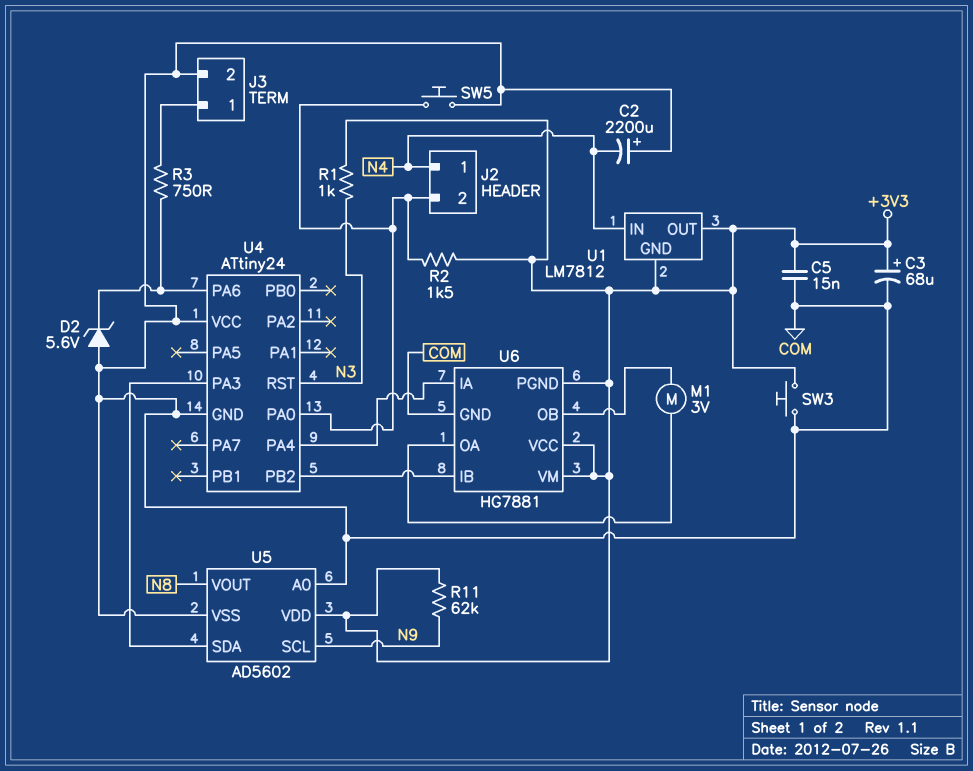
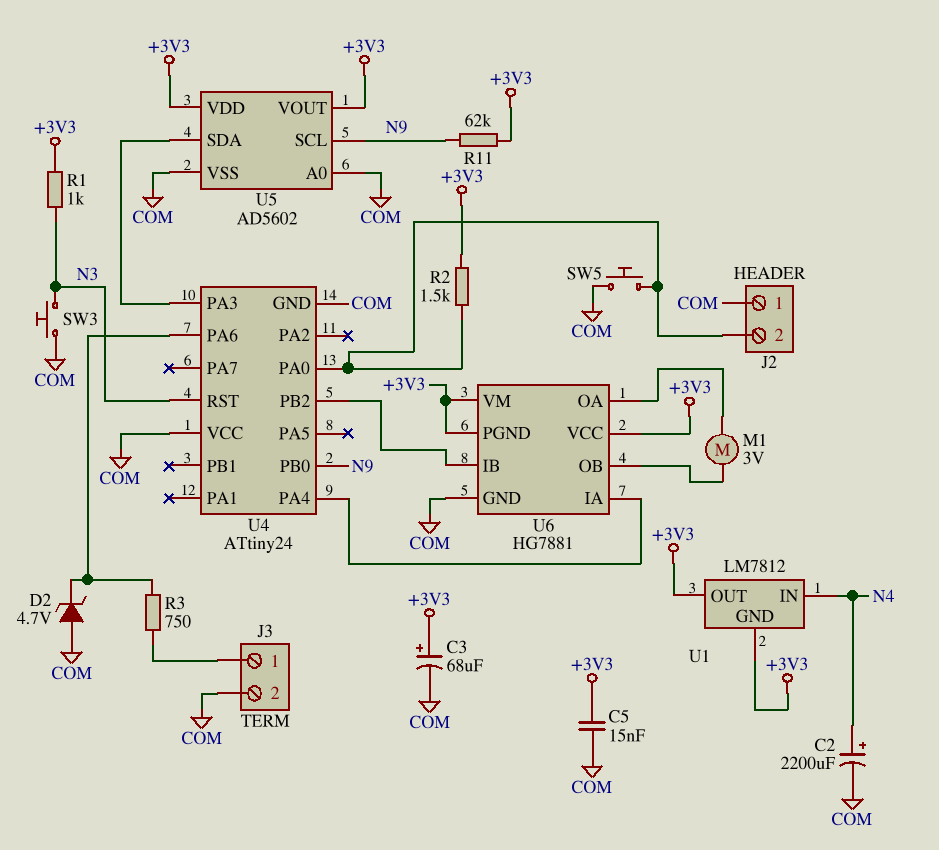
C2: 2200uF (plus COM, minus N4) -> 2200uF (plus N4, minus COM)
D2: zener 5.6V (A COM, K U4/PA6) -> zener 4.7V (A COM, K U4/PA6)
J2 pin 1: N4 -> COM
SW3: button (+3V3, COM) -> button (COM, N3)
U4 pin PB0: none -> N9
U5 pin VOUT: N8 -> +3V3

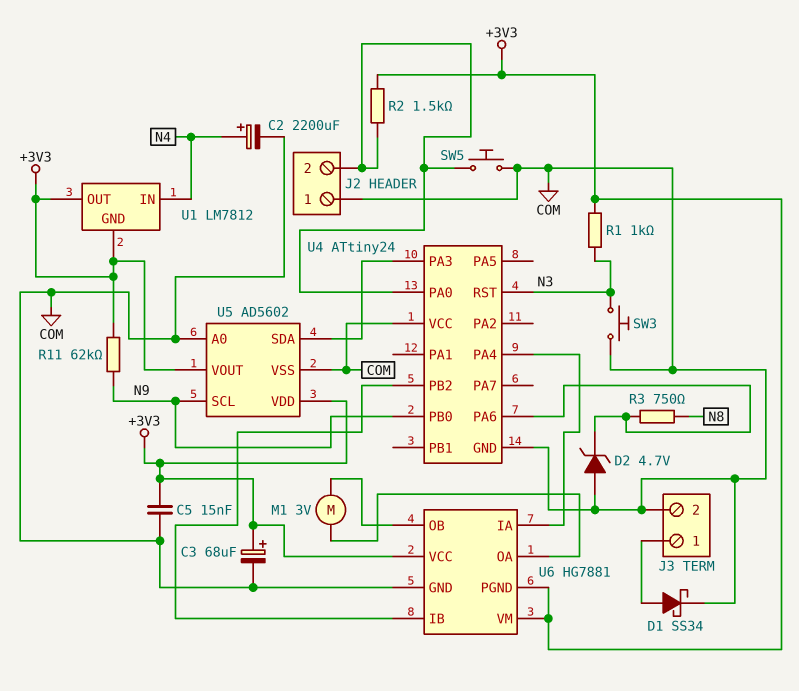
D1: none -> schottky SS34 (A J3/1, K COM)
R3: 750 (J3/1, U4/PA6) -> 750 (N8, U4/PA6)

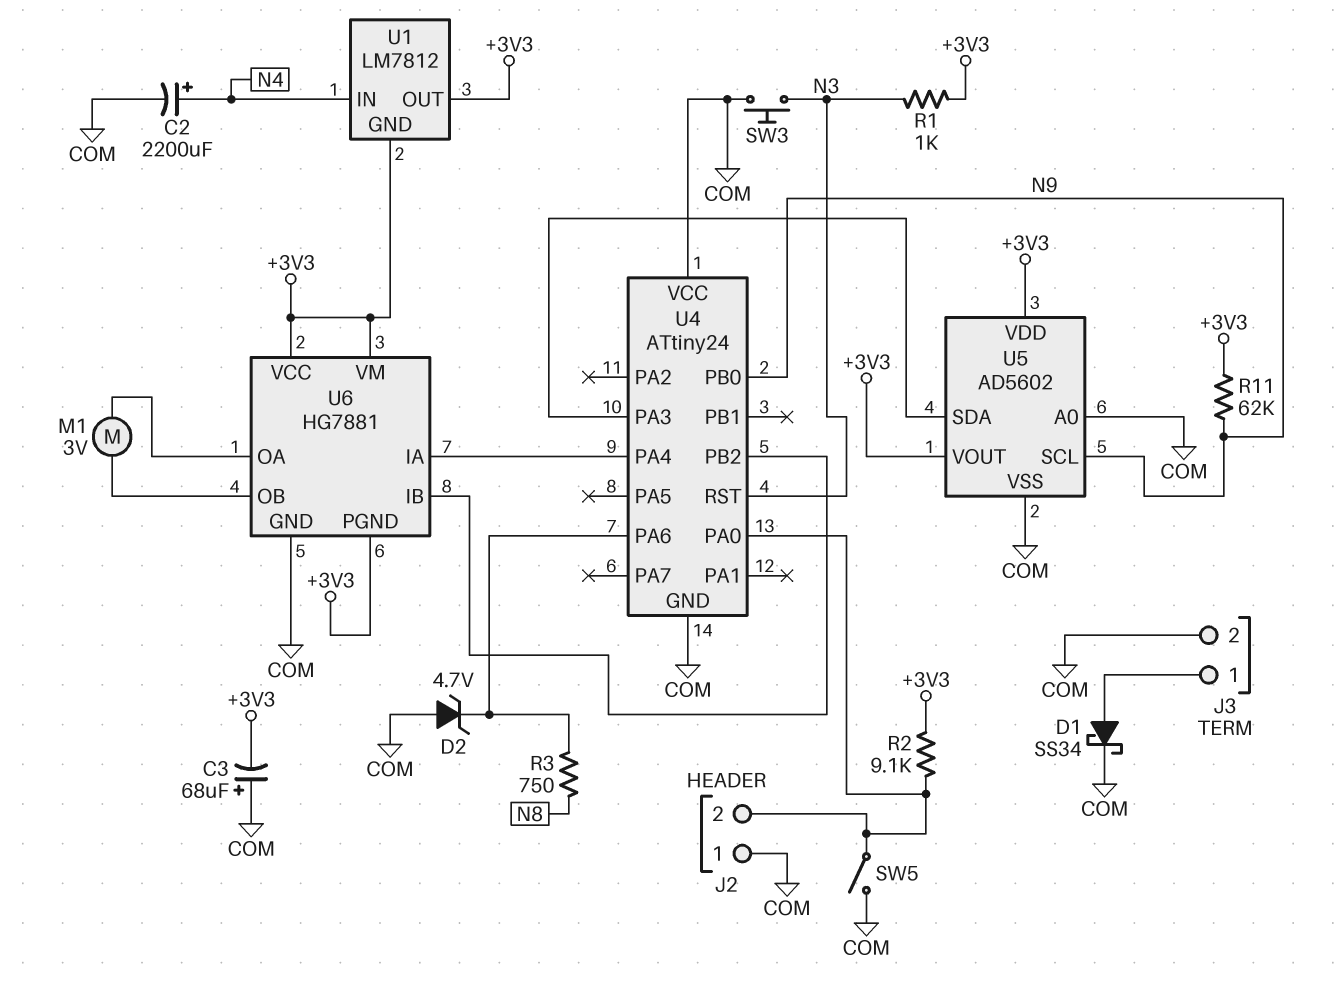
C3: 68uF (plus +3V3, minus COM) -> 68uF (plus COM, minus +3V3)
C5: 15nF (+3V3, COM) -> none
R2: 1.5k (+3V3, J2/2) -> 9.1k (+3V3, J2/2)
SW5: button (COM, J2/2) -> switch (COM, J2/2)

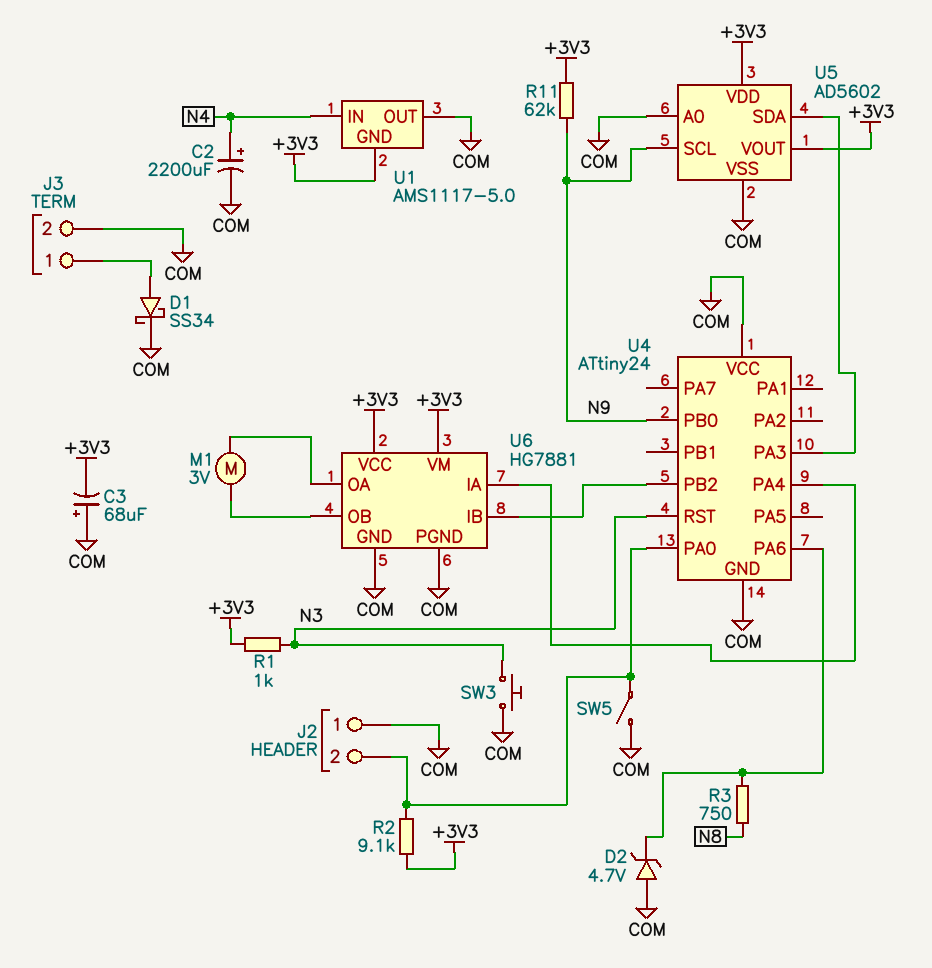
U1: LM7812 -> AMS1117-5.0
U1 pin OUT: +3V3 -> COM
U6 pin PGND: +3V3 -> COM

